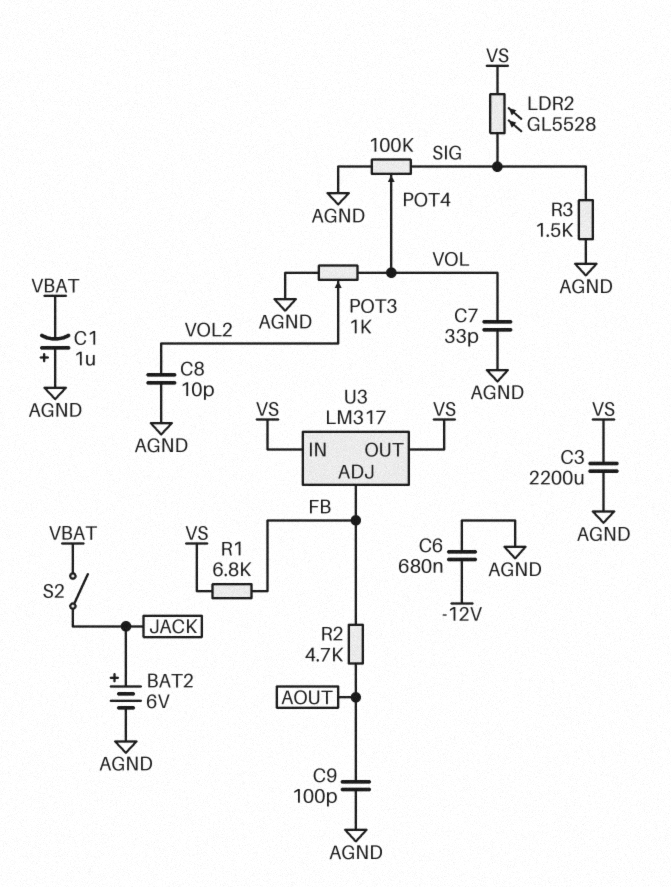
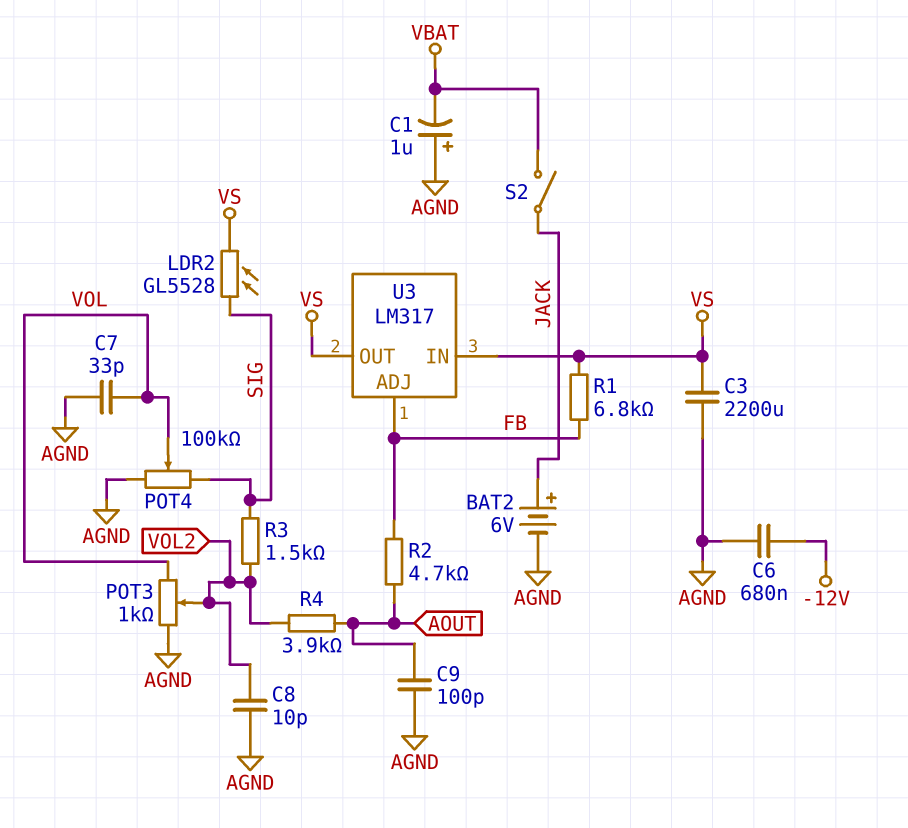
R3: 1.5k (AGND, SIG) -> 1.5k (SIG, VOL2)
R4: none -> 3.9k (AOUT, VOL2)

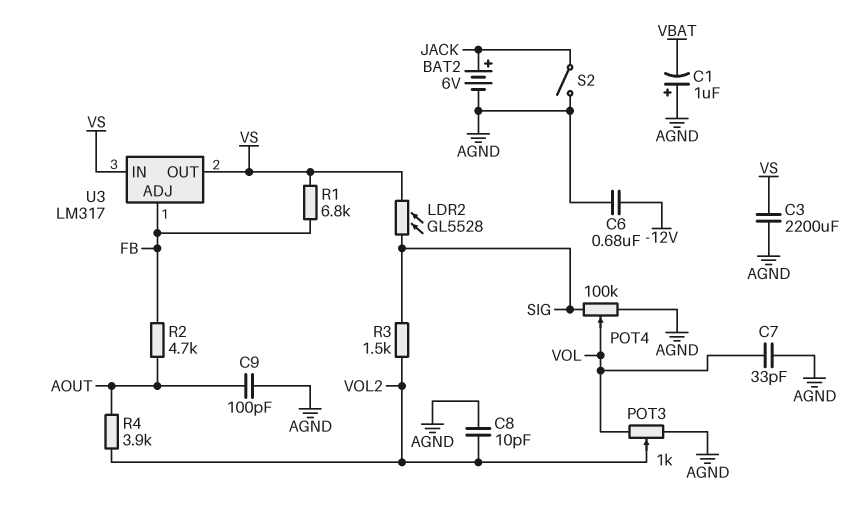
S2: switch (JACK, VBAT) -> switch (AGND, JACK)

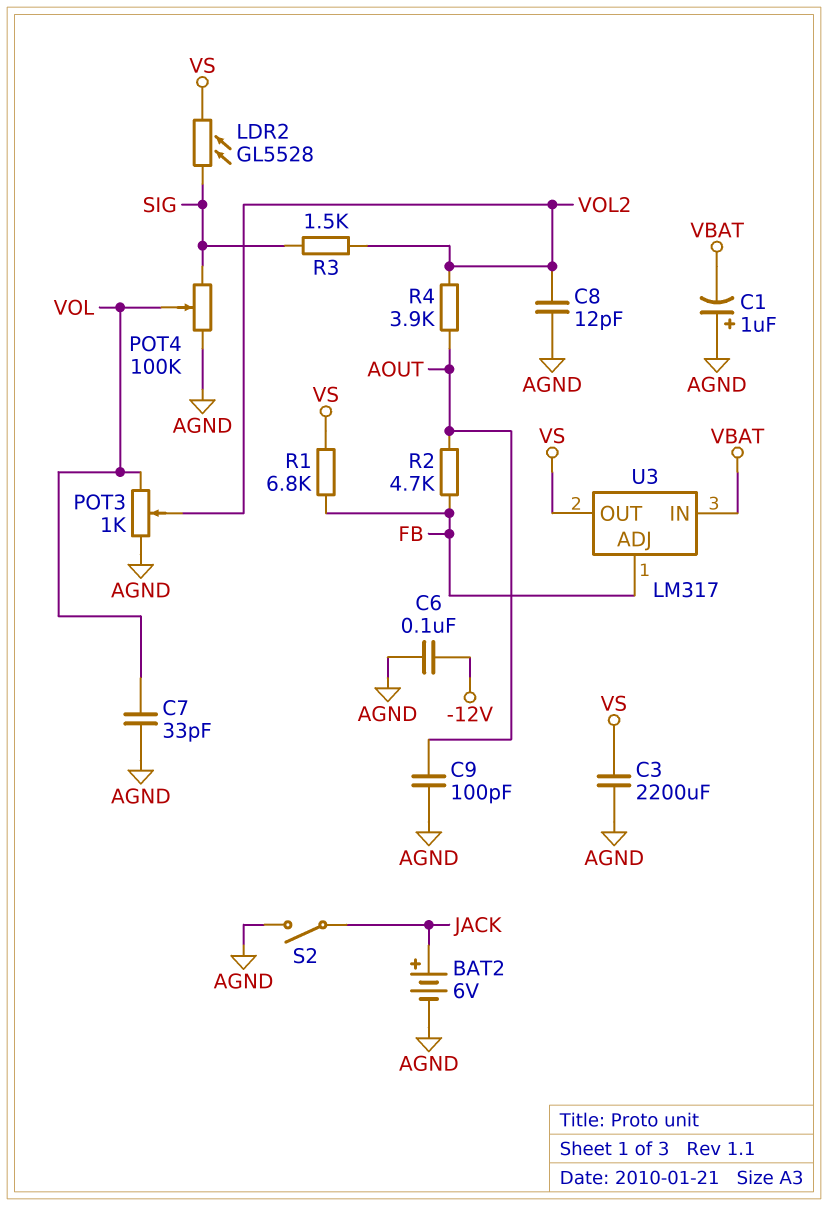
C6: 680nF (-12V, AGND) -> 100nF (-12V, AGND)
C8: 10pF (AGND, VOL2) -> 12pF (AGND, VOL2)
U3 pin IN: VS -> VBAT

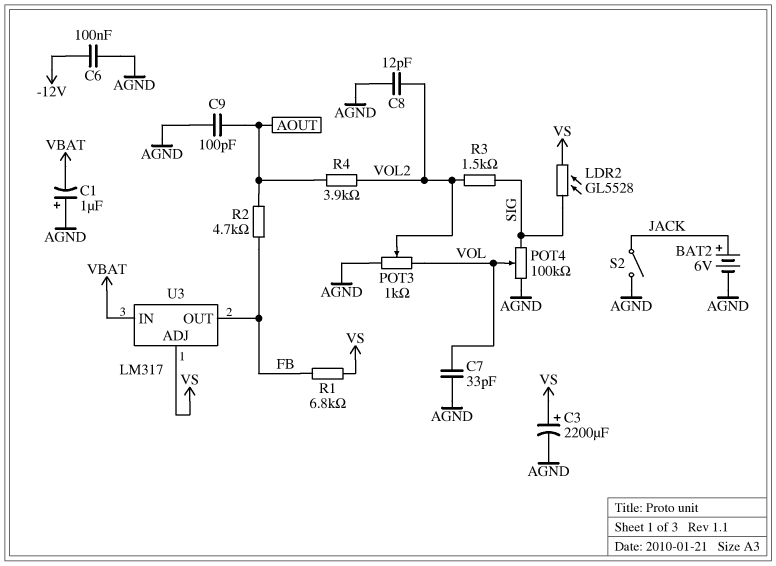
C3: 2200uF (AGND, VS) -> 2200uF (plus VS, minus AGND)
U3 pin ADJ: FB -> VS
U3 pin OUT: VS -> FB

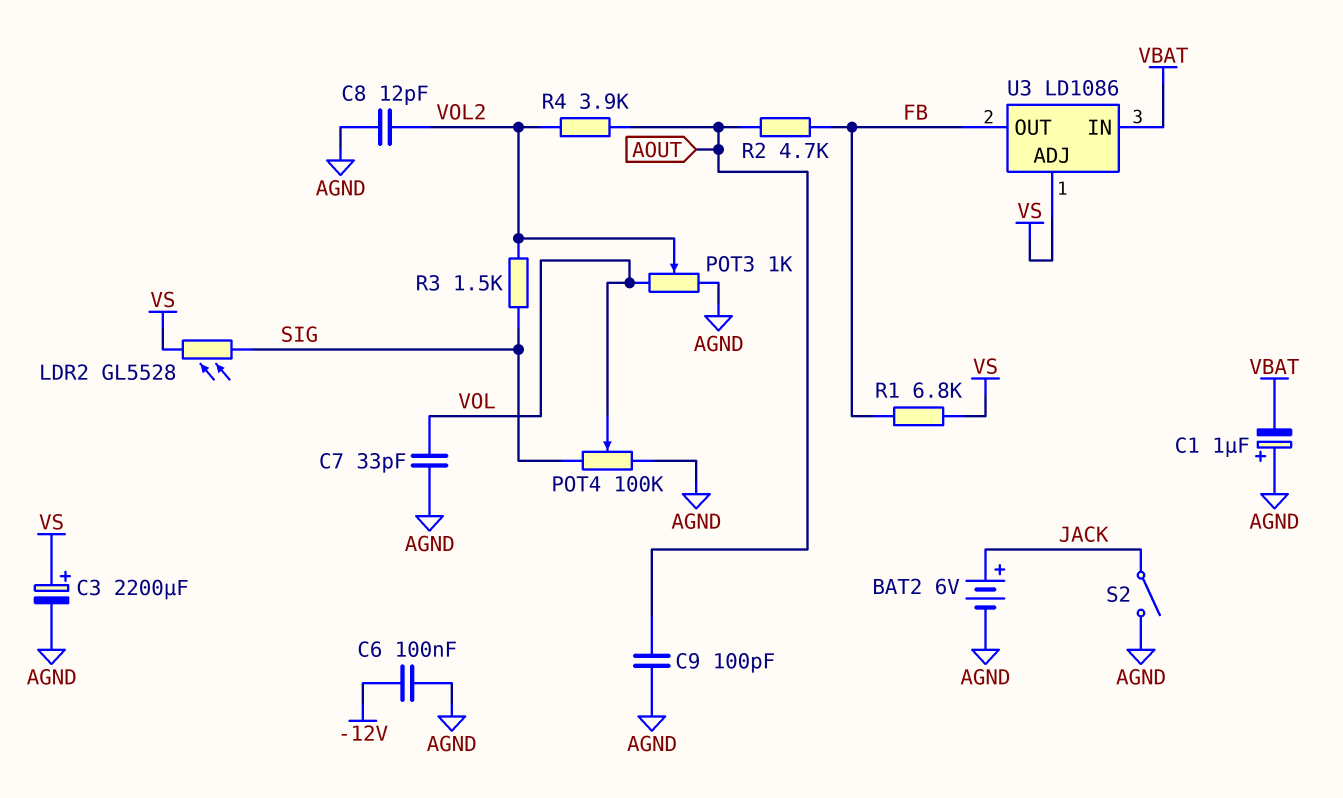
U3: LM317 -> LD1086

